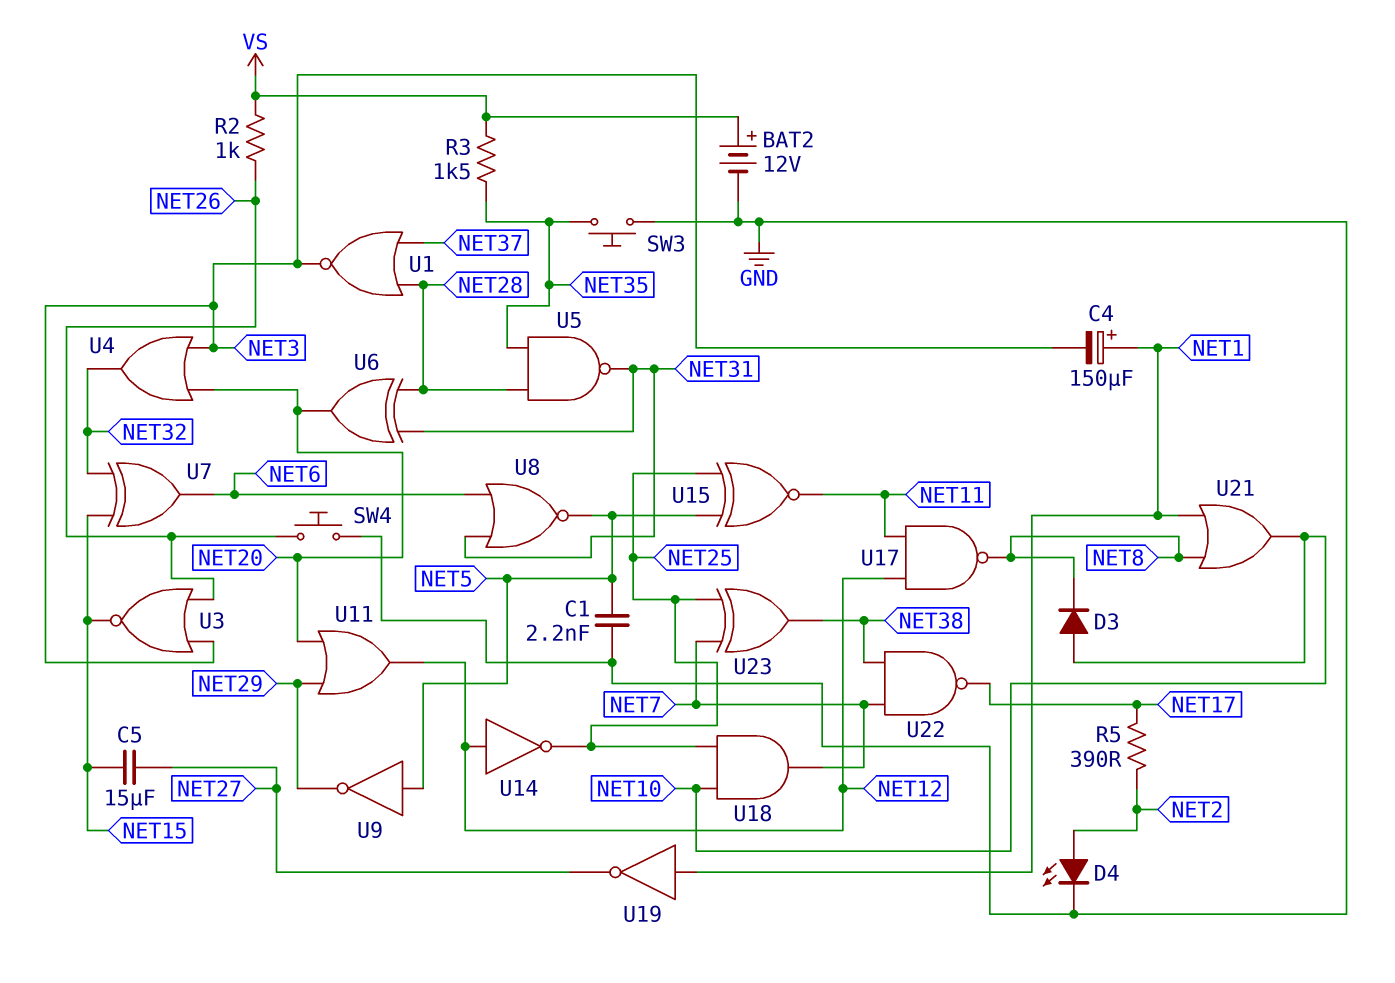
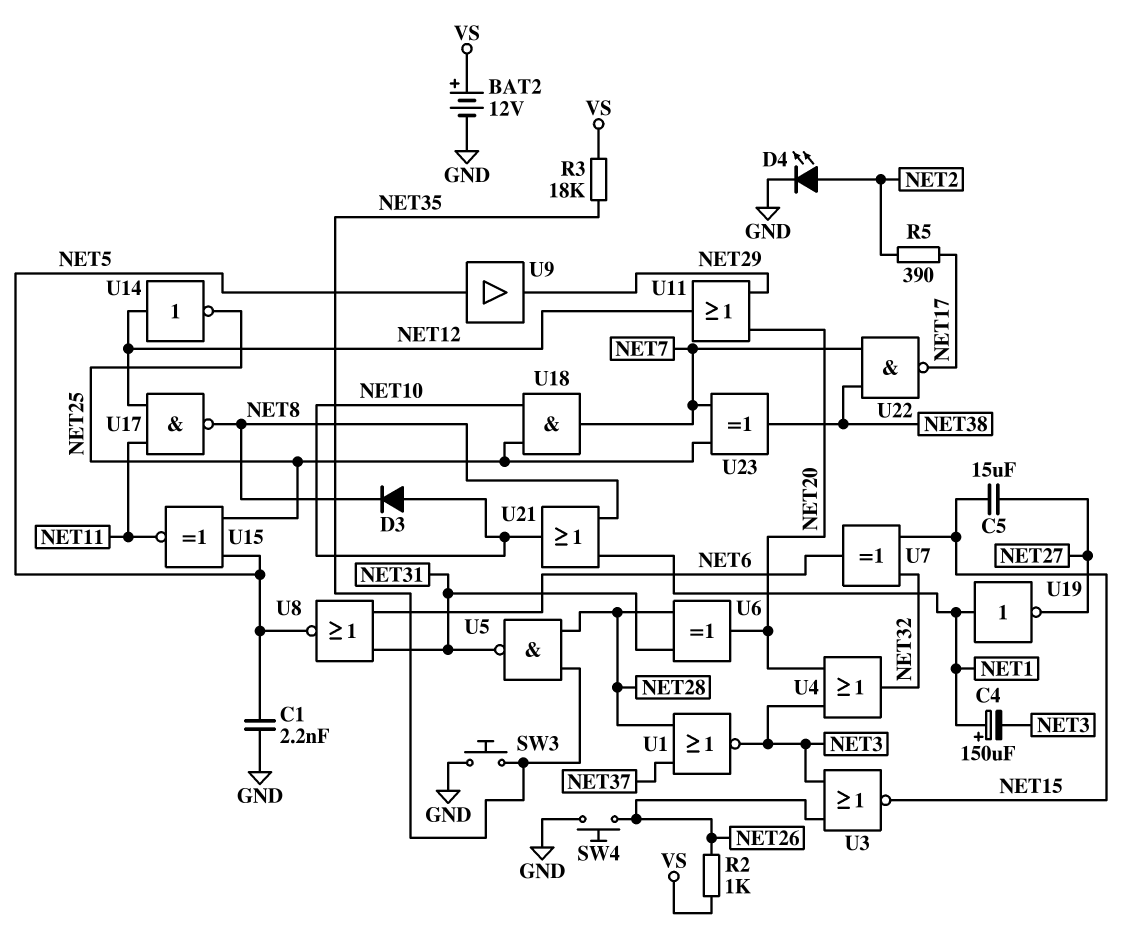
R3: 1.5k (NET35, VS) -> 18k (NET35, VS)
U9: NOT (in NET5, out NET29) -> buffer (in NET5, out NET29)

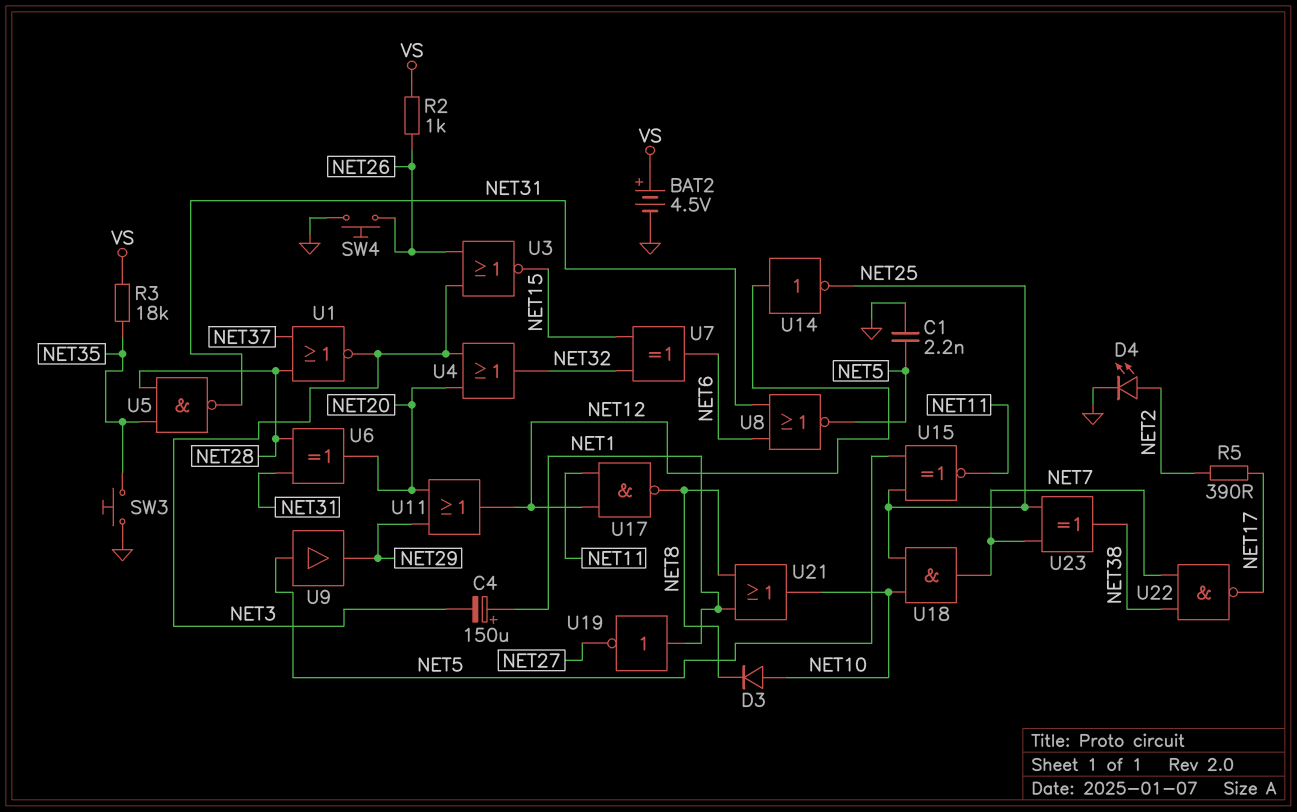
BAT2: 12V (plus VS, minus GND) -> 4.5V (plus VS, minus GND)
C5: 15uF (NET15, NET27) -> none

